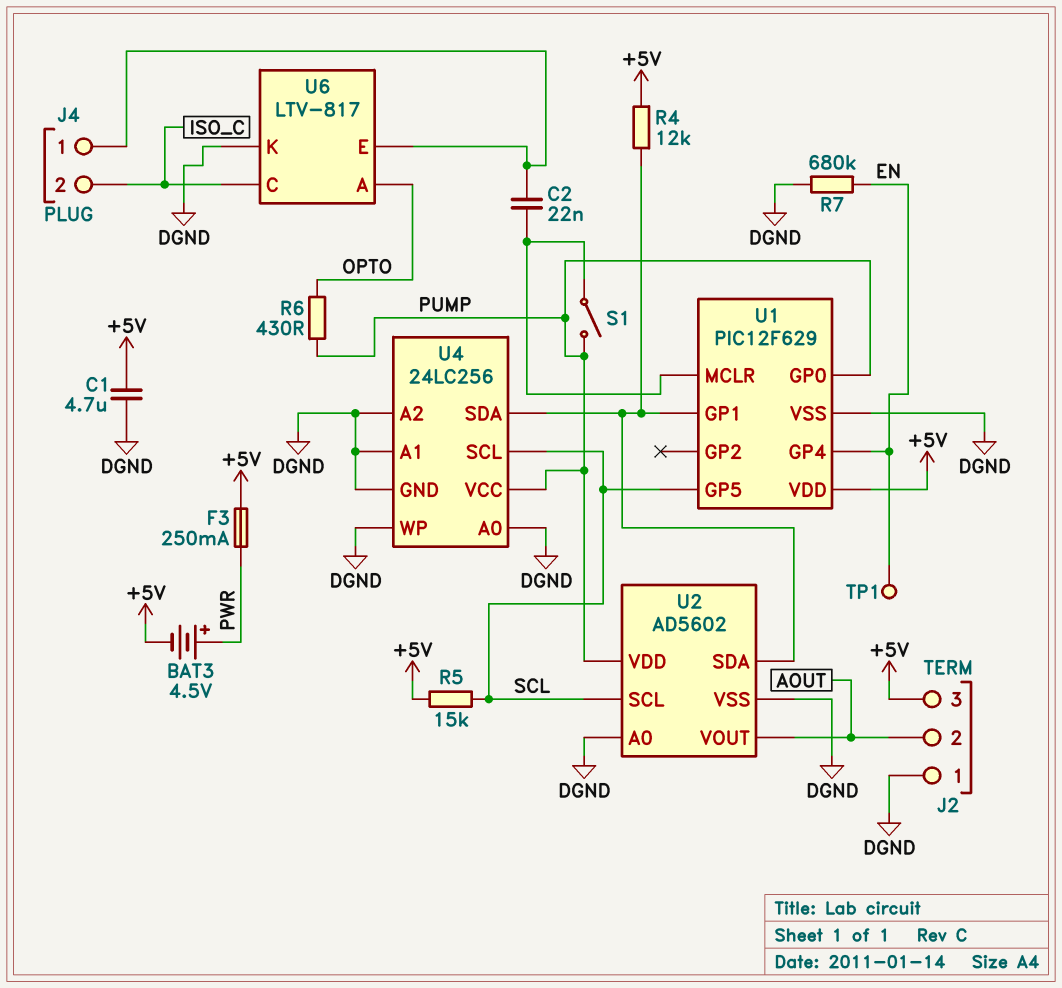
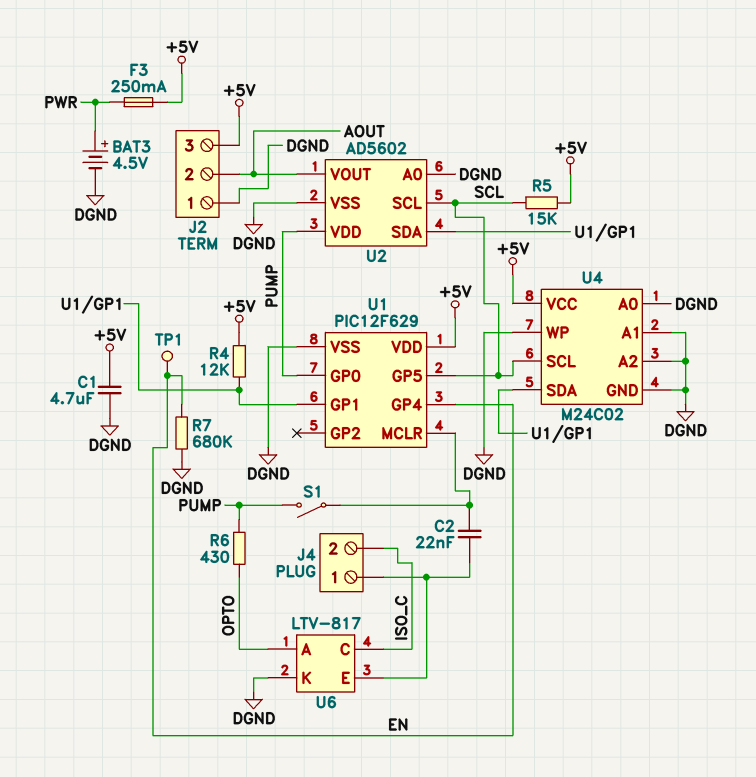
BAT3: 4.5V (plus PWR, minus +5V) -> 4.5V (plus PWR, minus DGND)
U4: 24LC256 -> M24C02
U4 pin VCC: PUMP -> +5V

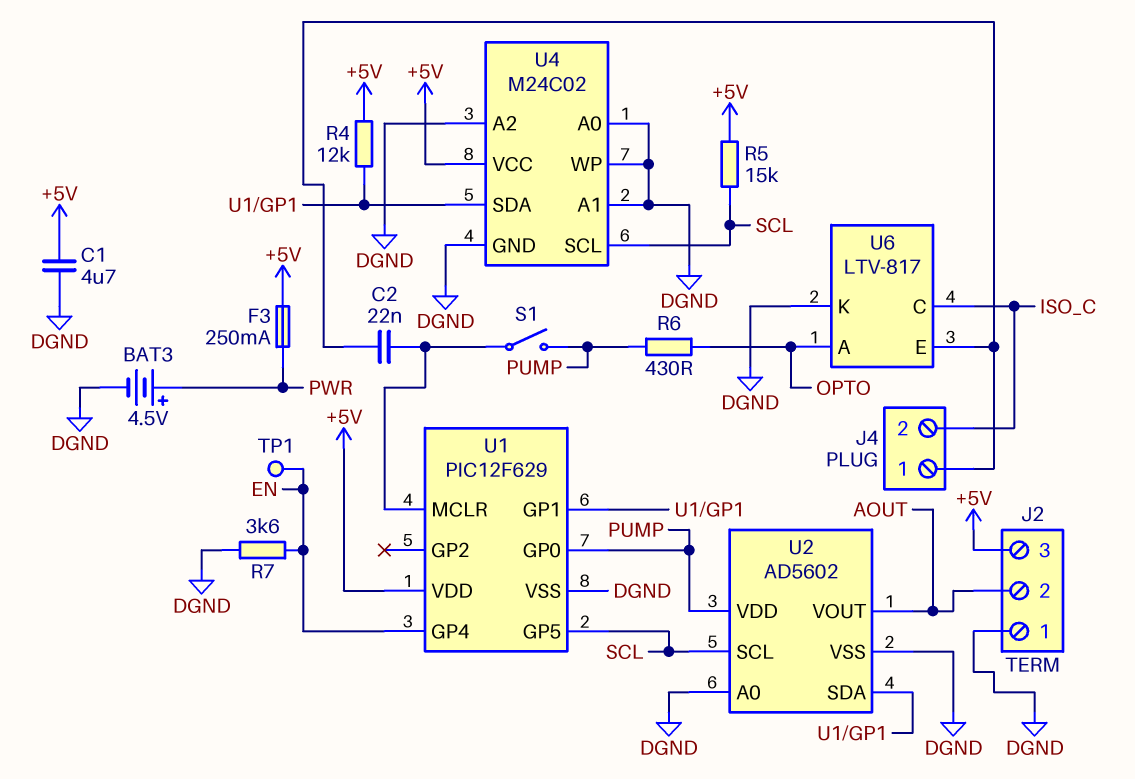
R7: 680k (DGND, EN) -> 3.6k (DGND, EN)

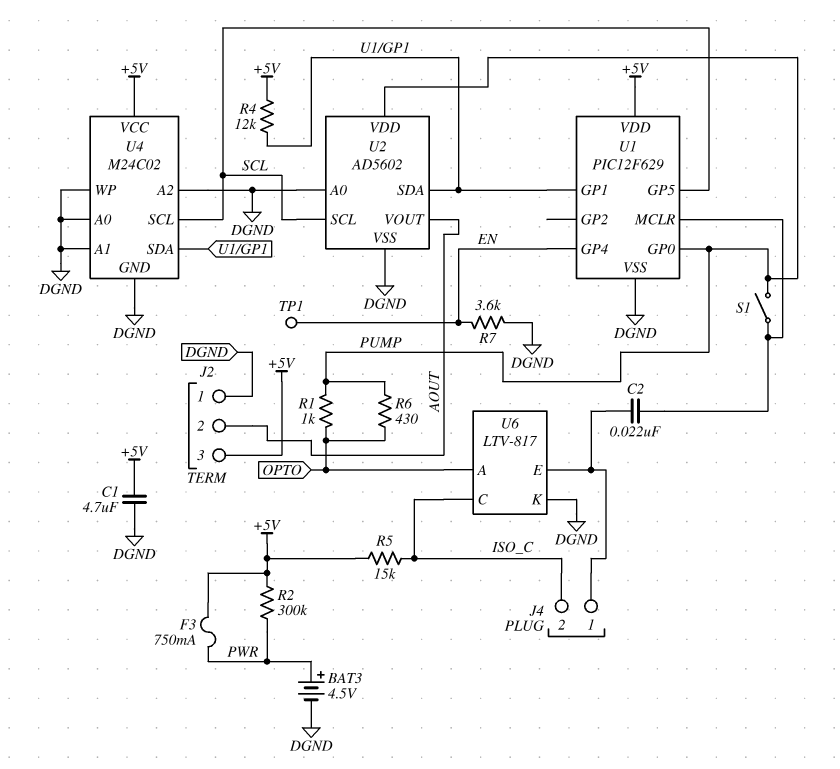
F3: 250mA (+5V, PWR) -> 750mA (+5V, PWR)
R1: none -> 1k (OPTO, PUMP)
R2: none -> 300k (+5V, PWR)
R5: 15k (+5V, SCL) -> 15k (+5V, ISO_C)

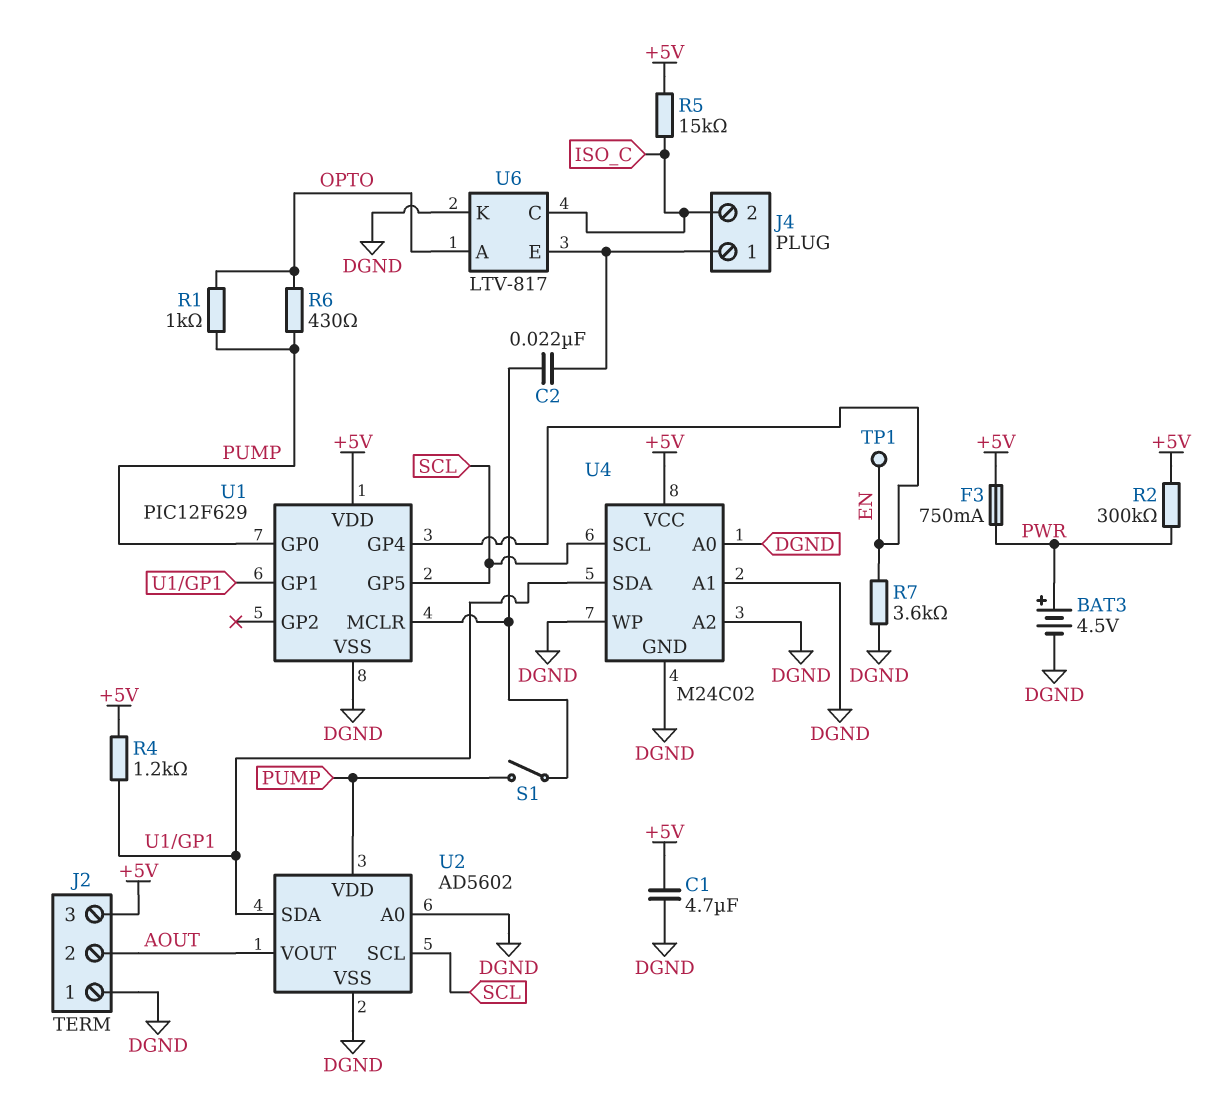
R4: 12k (+5V, U1/GP1) -> 1.2k (+5V, U1/GP1)

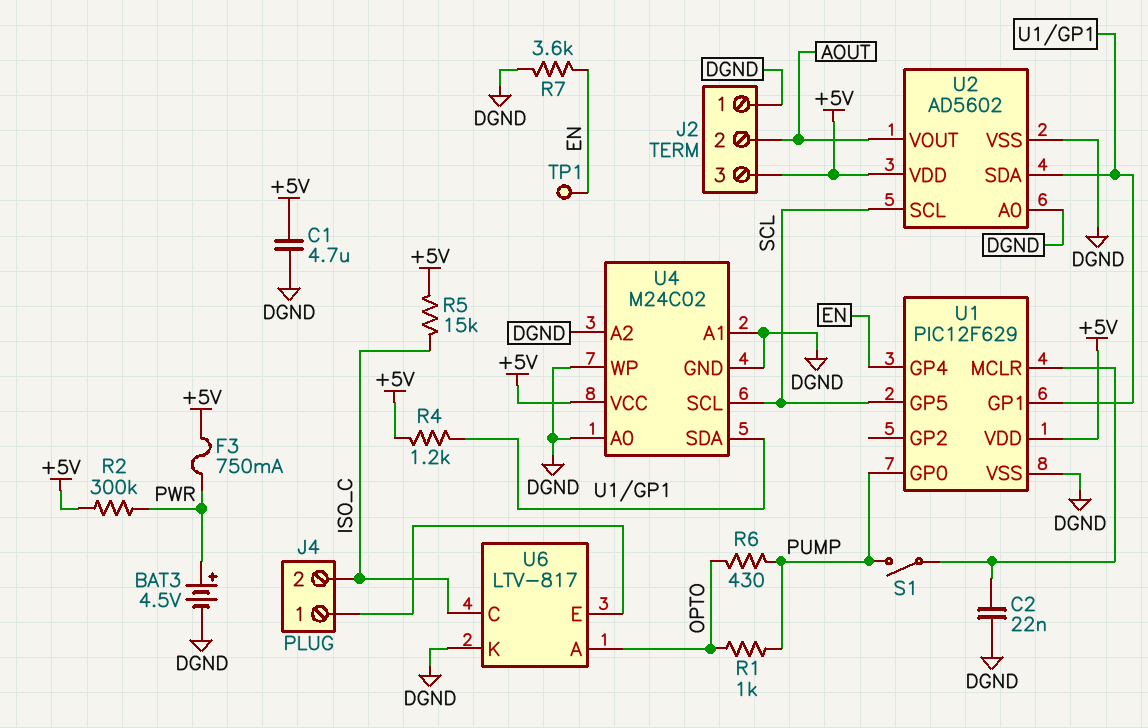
C2: 22nF (J4/1, U1/MCLR) -> 22nF (DGND, U1/MCLR)
U2 pin VDD: PUMP -> +5V

